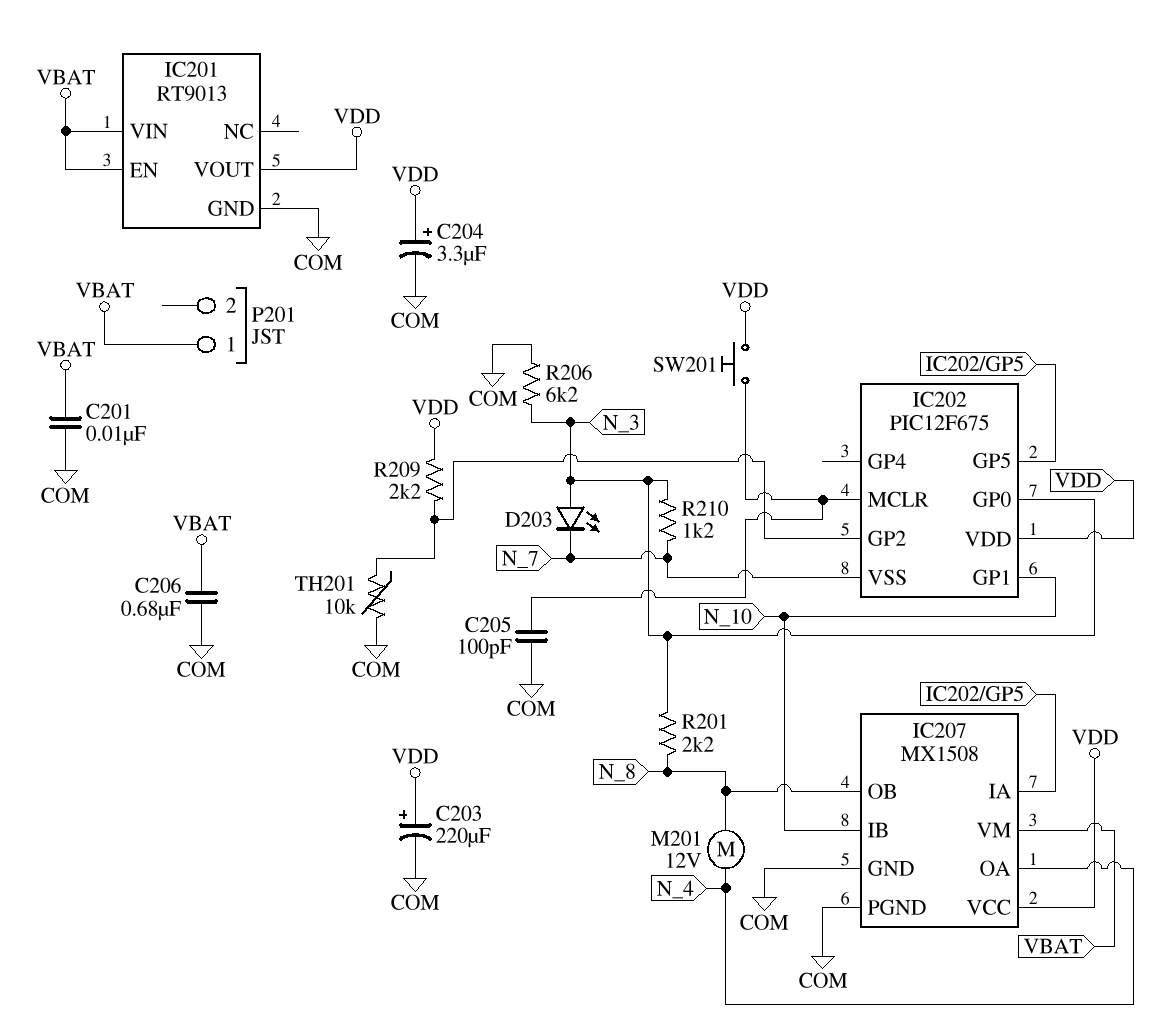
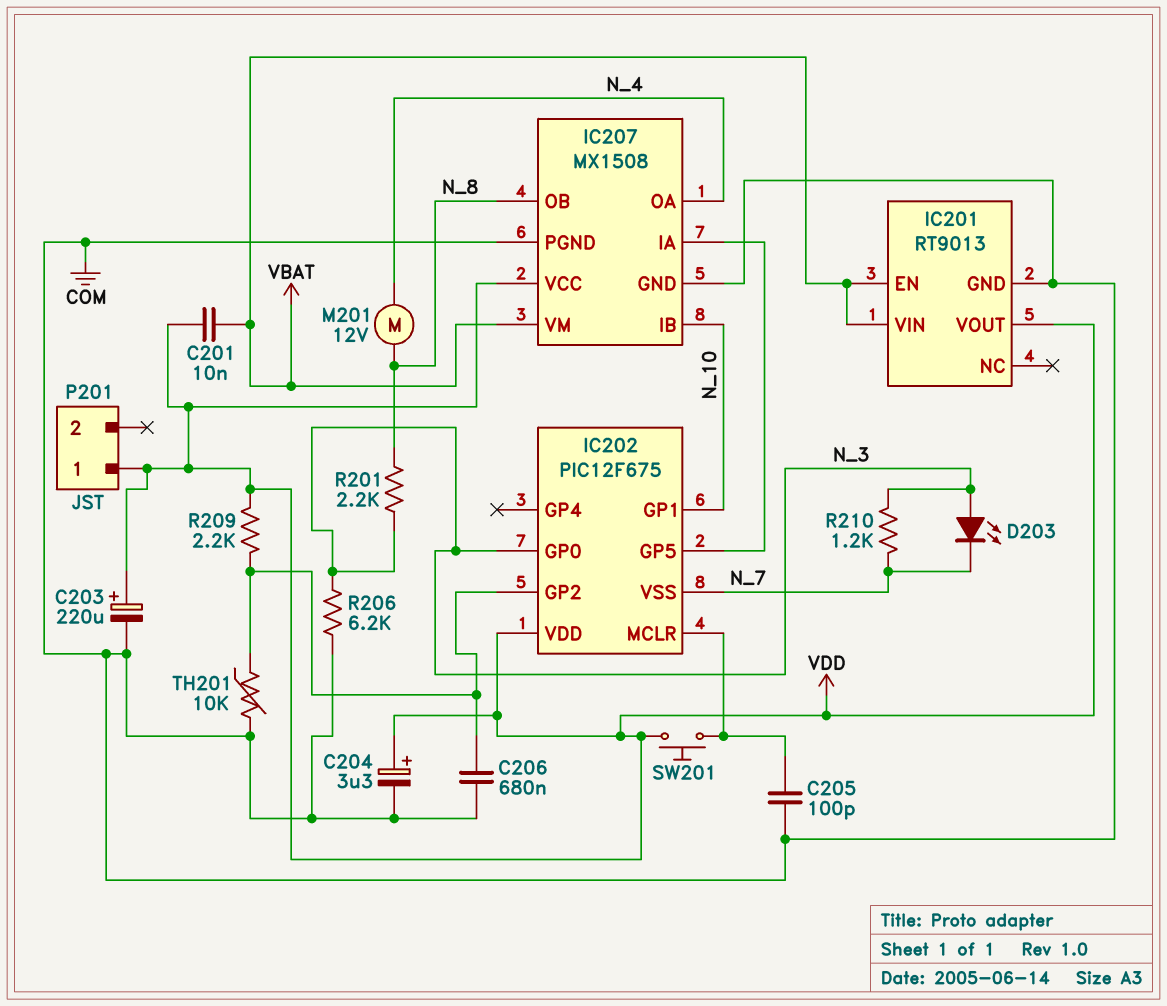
C201: 10nF (COM, VBAT) -> 10nF (VBAT, VDD)
C206: 680nF (COM, VBAT) -> 680nF (COM, IC202/GP2)
P201 pin 1: VBAT -> VDD

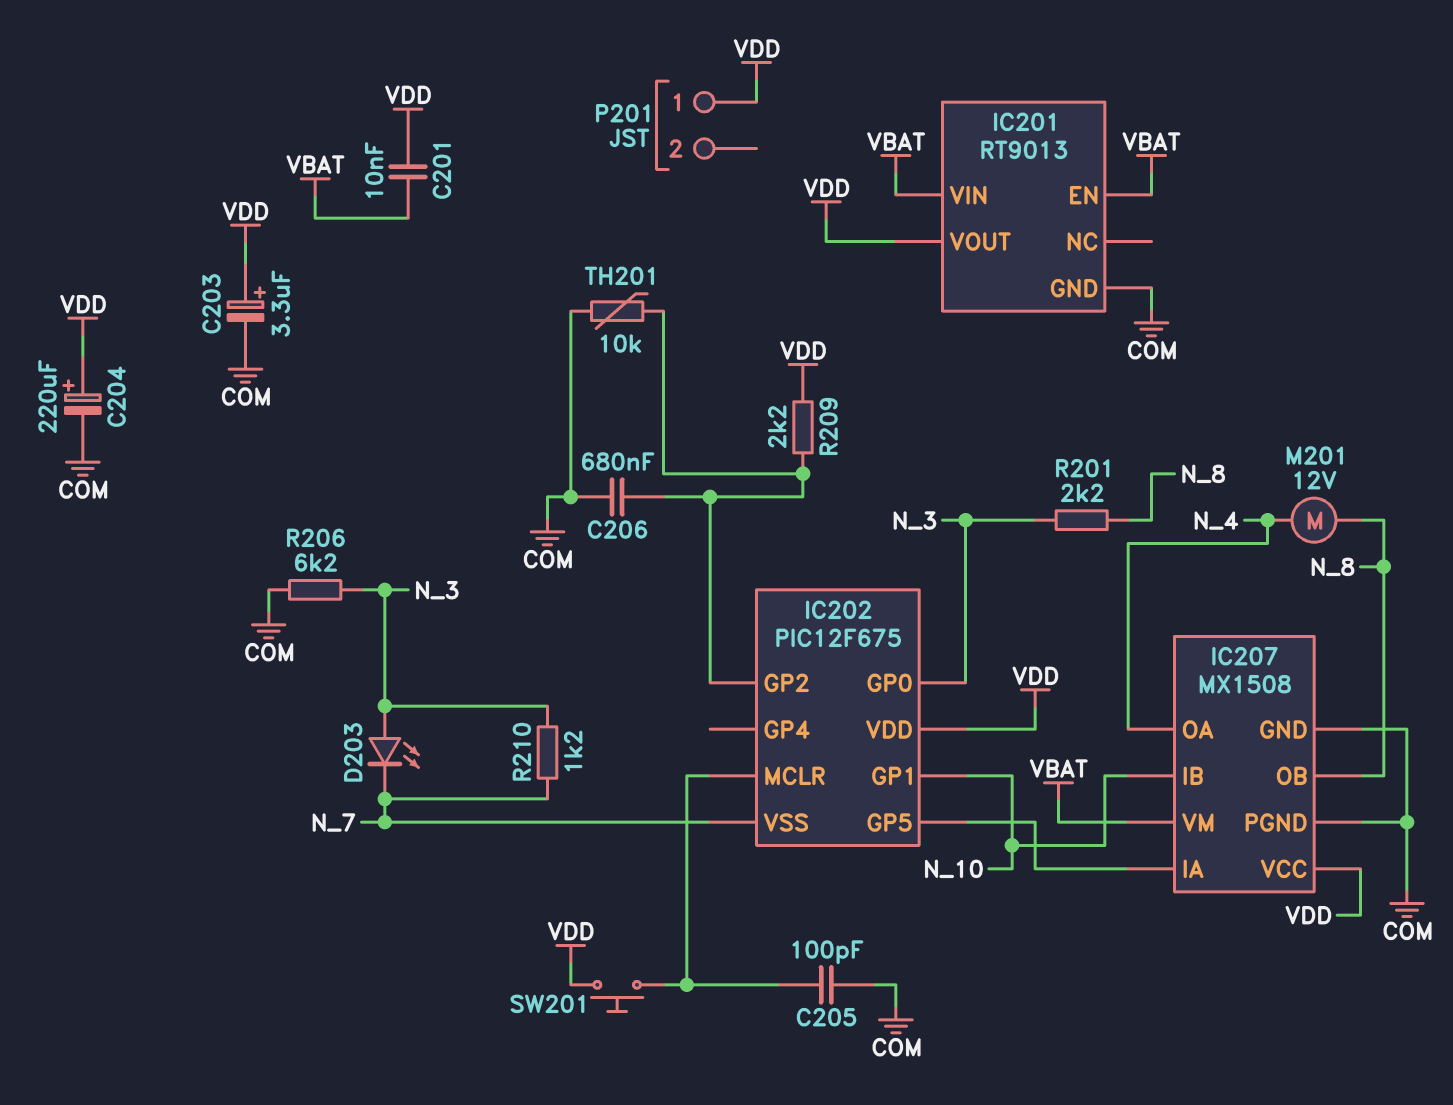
C203: 220uF (plus VDD, minus COM) -> 3.3uF (plus VDD, minus COM)
C204: 3.3uF (plus VDD, minus COM) -> 220uF (plus VDD, minus COM)

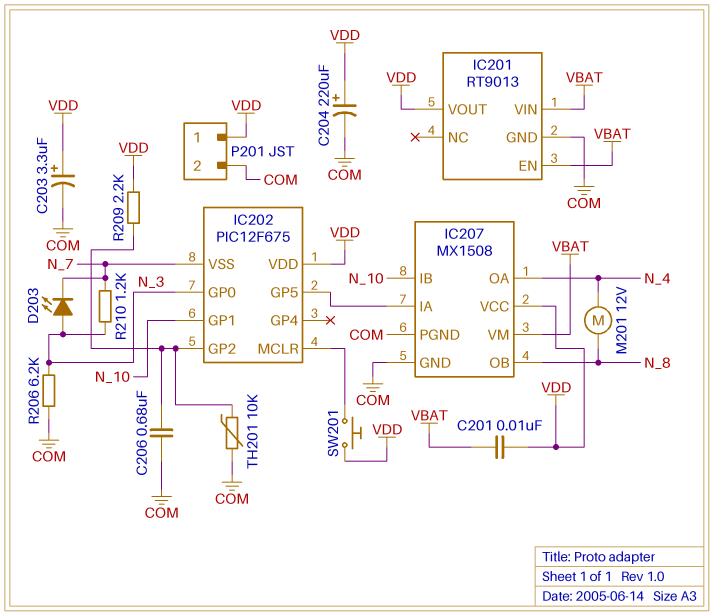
C205: 100pF (COM, IC202/MCLR) -> none
P201 pin 2: none -> COM
R201: 2.2k (N_3, N_8) -> none

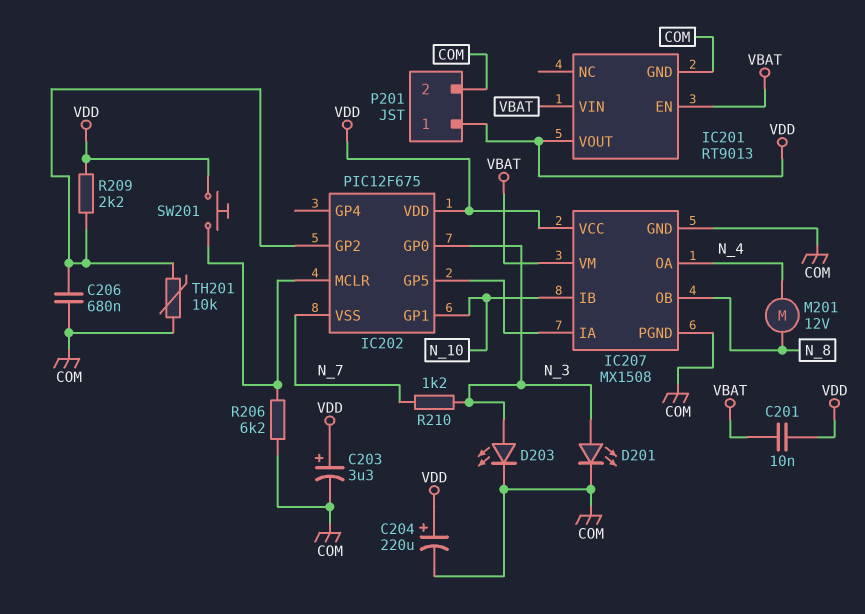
D201: none -> LED (A N_3, K COM)
D203: LED (A N_3, K N_7) -> LED (A N_3, K COM)
R206: 6.2k (COM, N_3) -> 6.2k (COM, IC202/MCLR)

